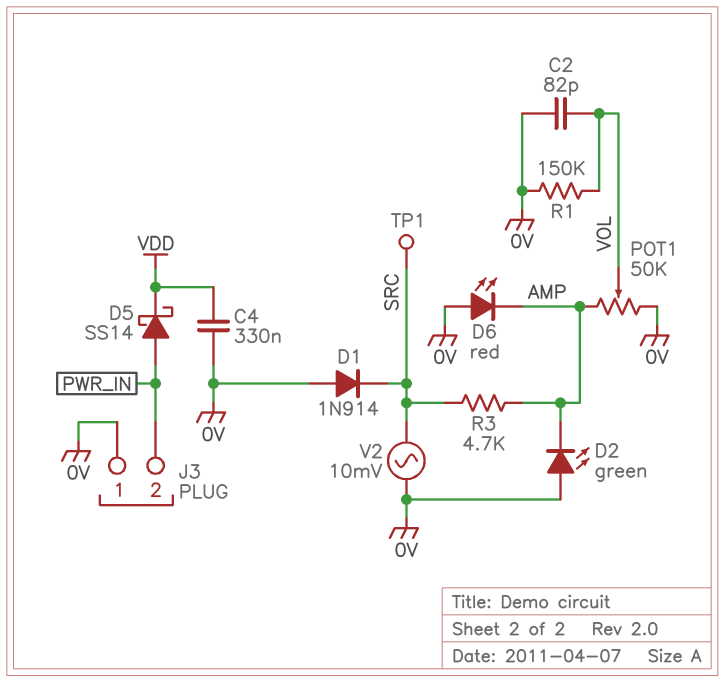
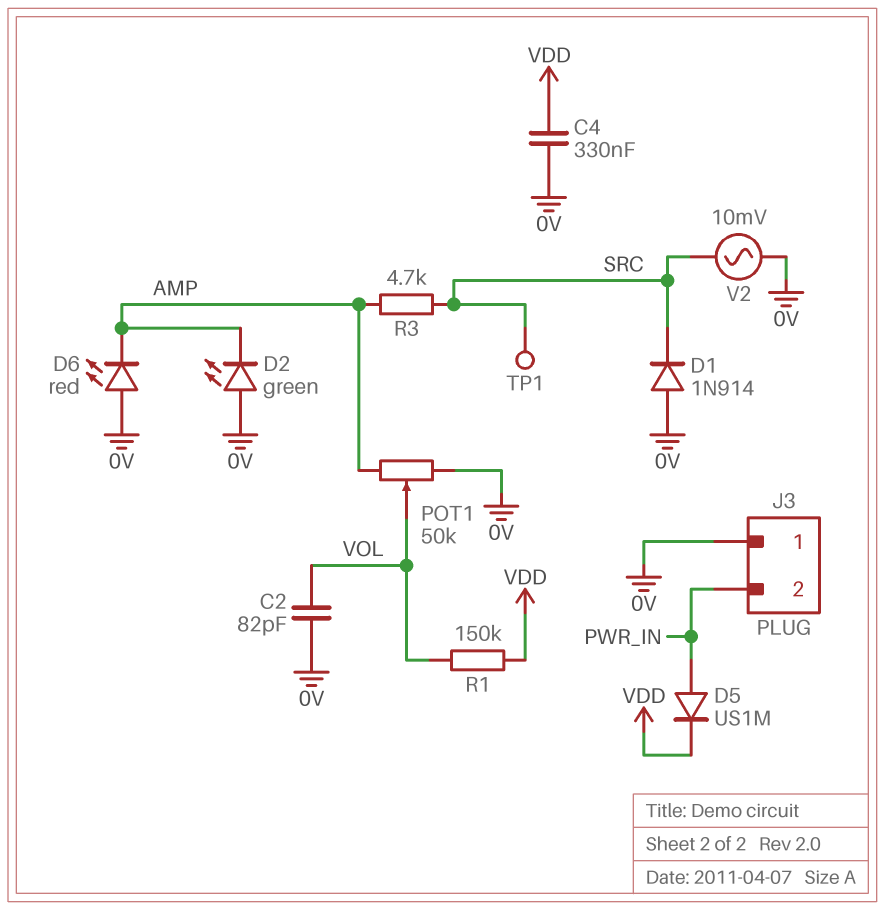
D5: schottky SS14 (A PWR_IN, K VDD) -> diode US1M (A PWR_IN, K VDD)
R1: 150k (0V, VOL) -> 150k (VDD, VOL)

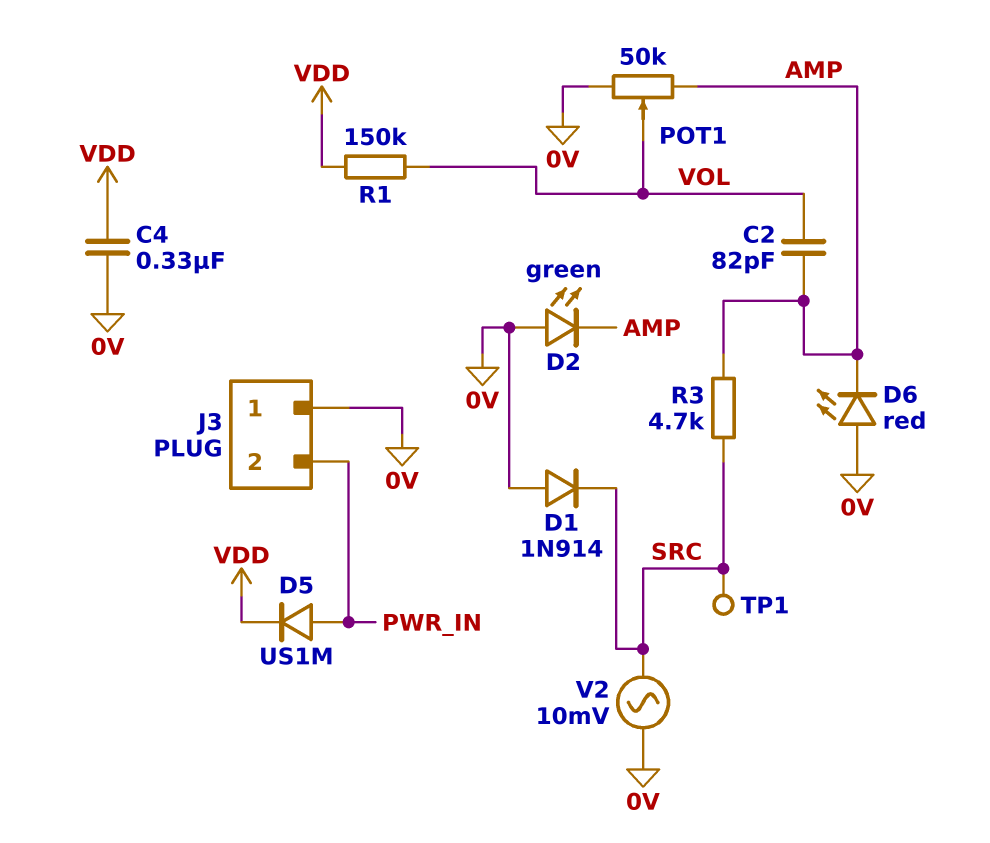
C2: 82pF (0V, VOL) -> 82pF (AMP, VOL)

